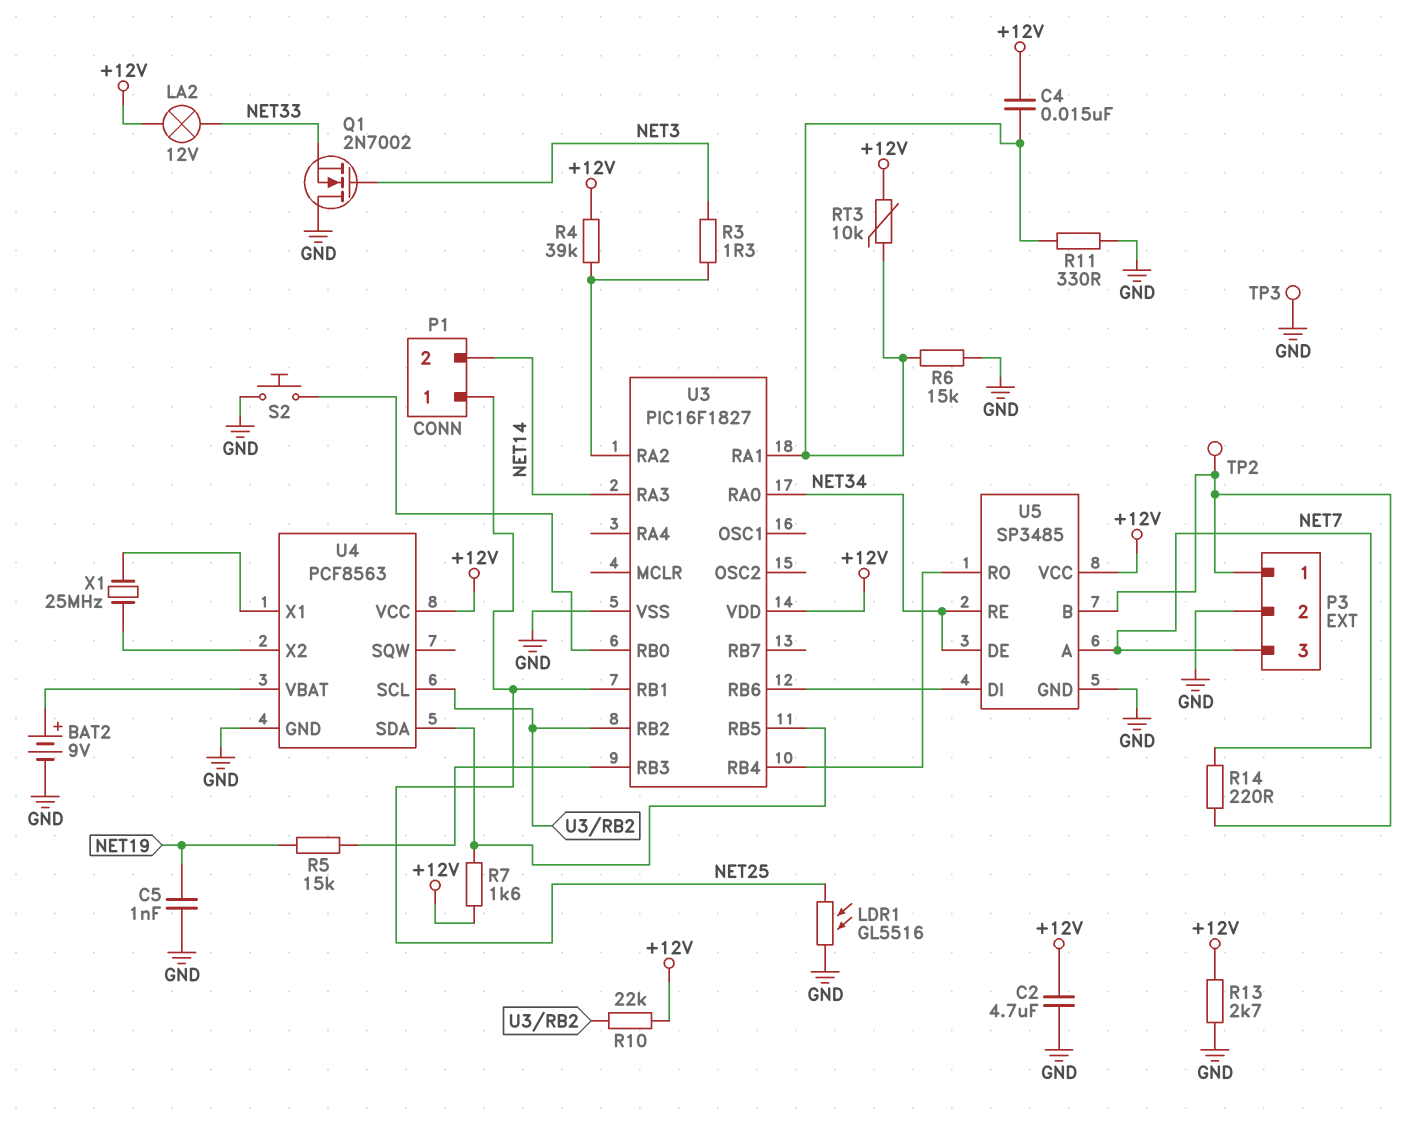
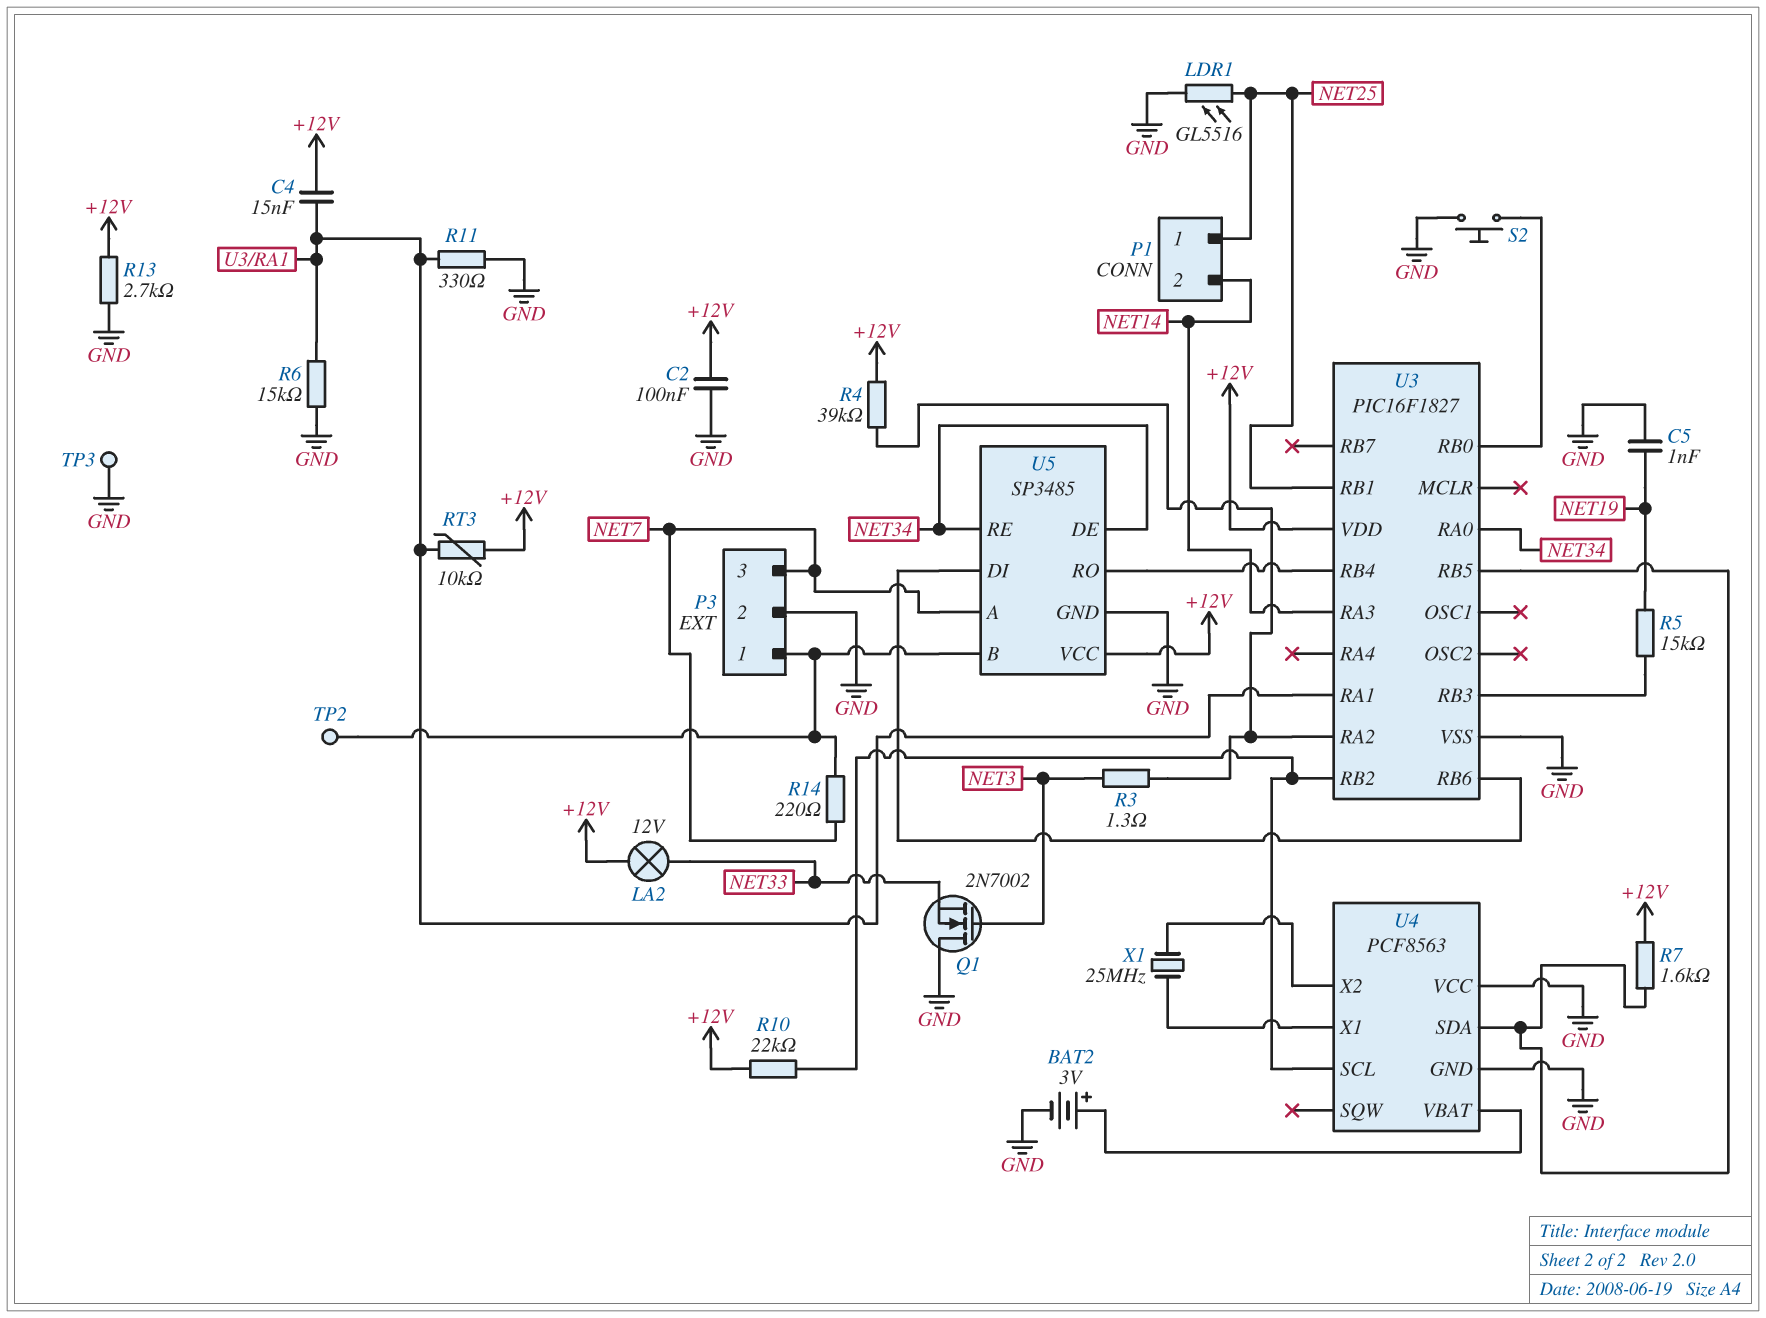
BAT2: 9V (plus U4/VBAT, minus GND) -> 3V (plus U4/VBAT, minus GND)
C2: 4.7uF (+12V, GND) -> 100nF (+12V, GND)
U4 pin VCC: +12V -> GND

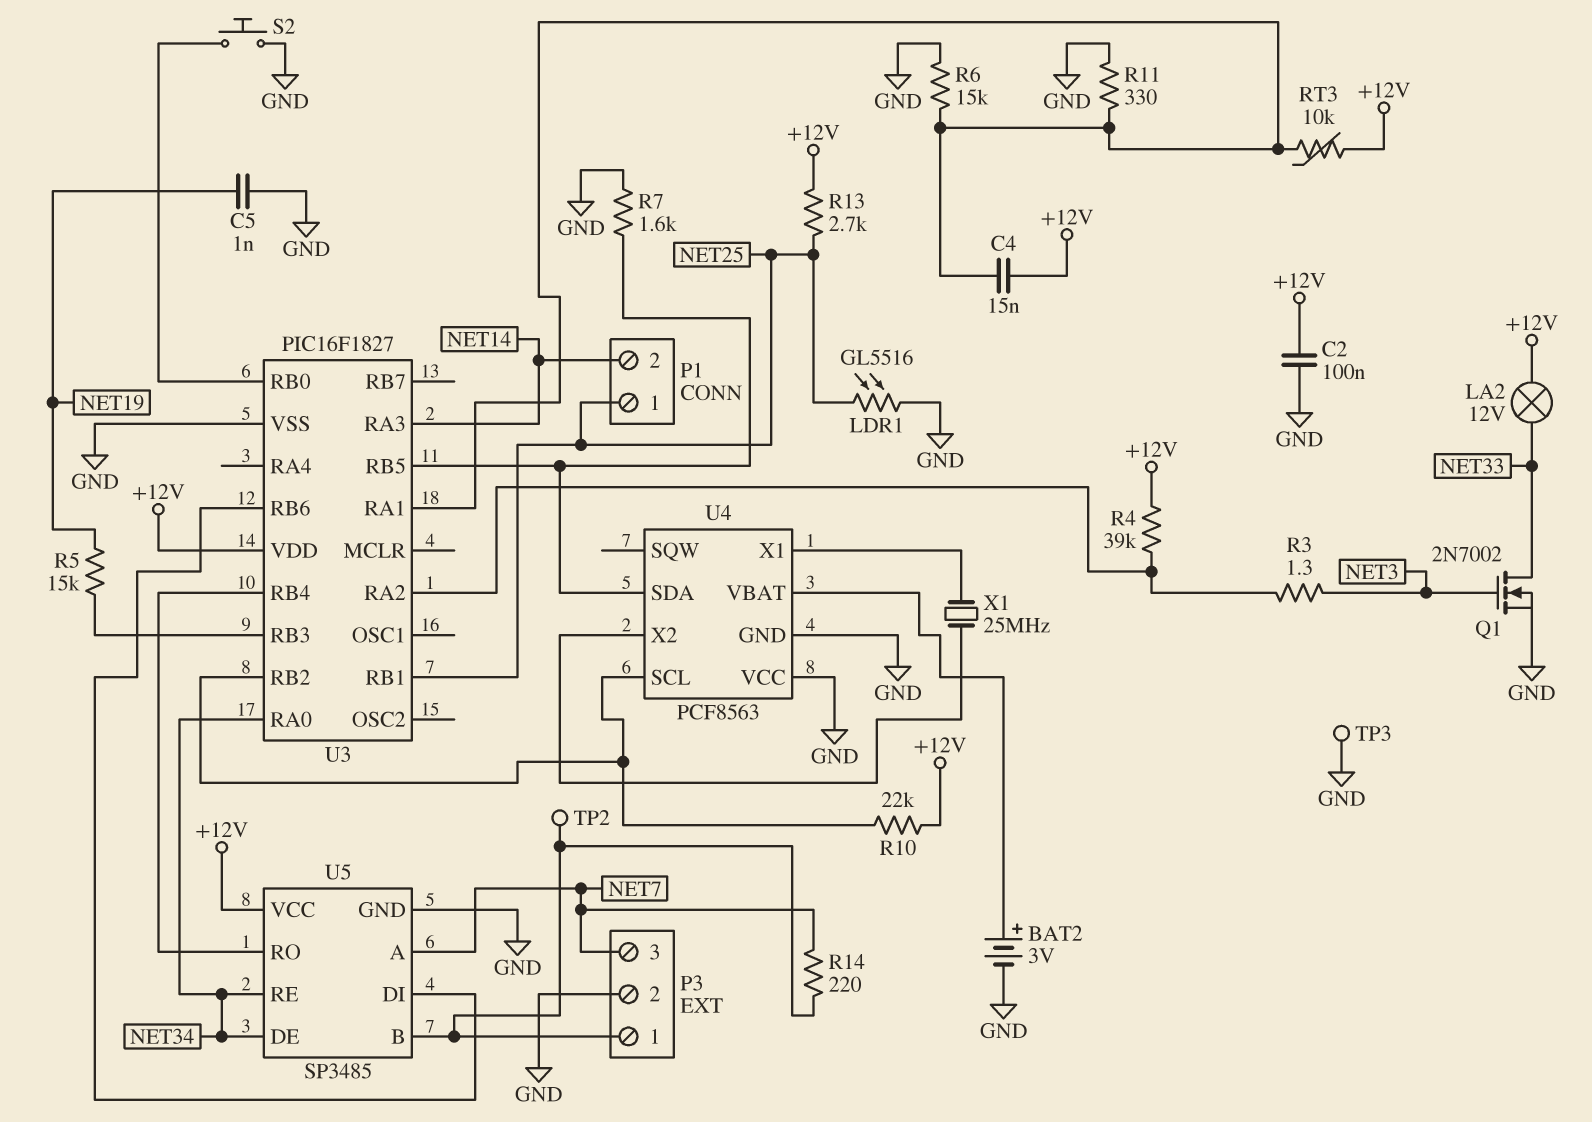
Q1: NMOS 2N7002 (G NET3, D GND, S NET33) -> NMOS 2N7002 (G NET3, D NET33, S GND)
R7: 1.6k (+12V, U3/RB5) -> 1.6k (GND, U3/RB5)
R13: 2.7k (+12V, GND) -> 2.7k (+12V, NET25)

